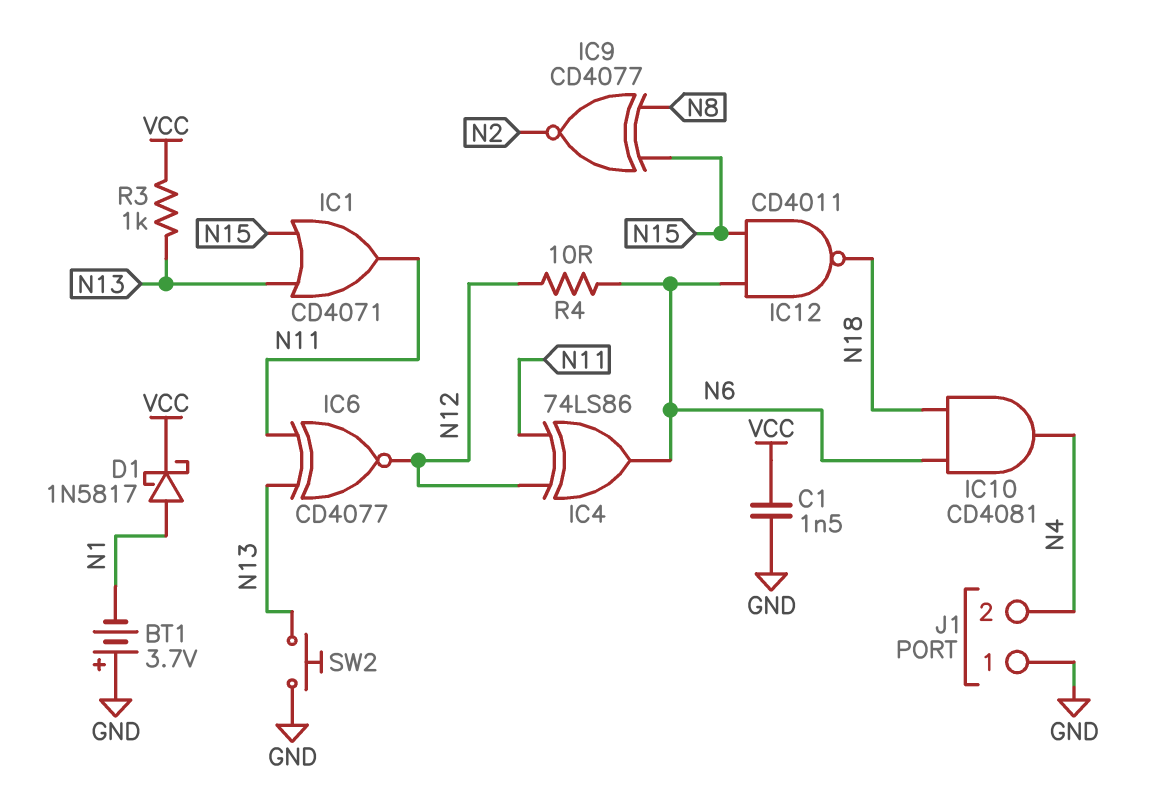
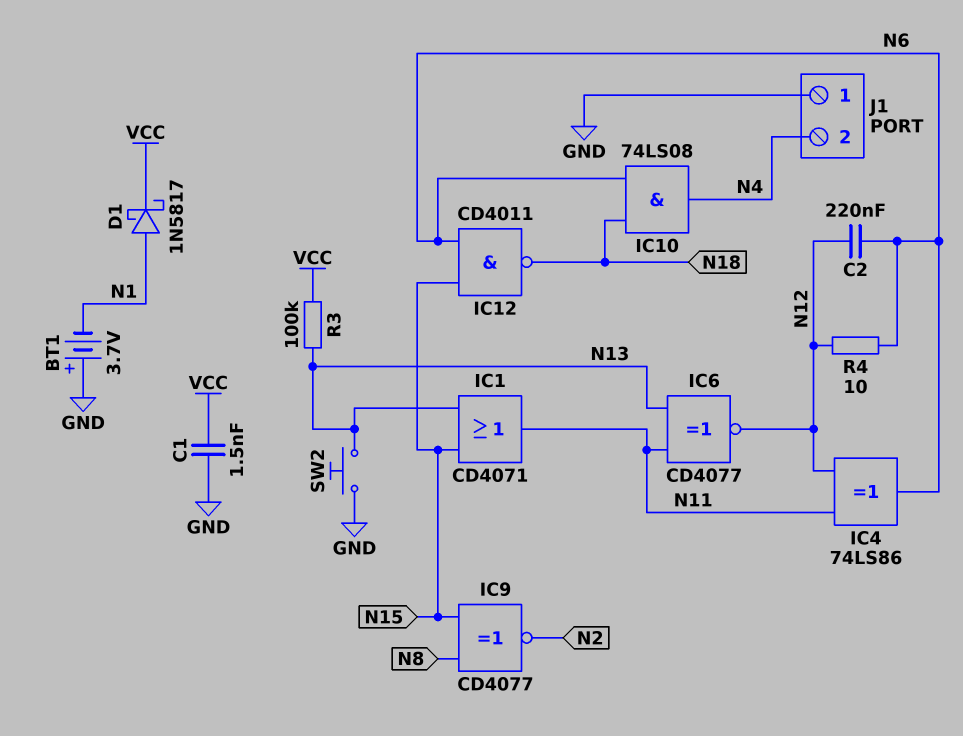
C2: none -> 220nF (N6, N12)
IC10: AND CD4081 (in N6, in N18, out N4) -> AND 74LS08 (in N6, in N18, out N4)
R3: 1k (N13, VCC) -> 100k (N13, VCC)

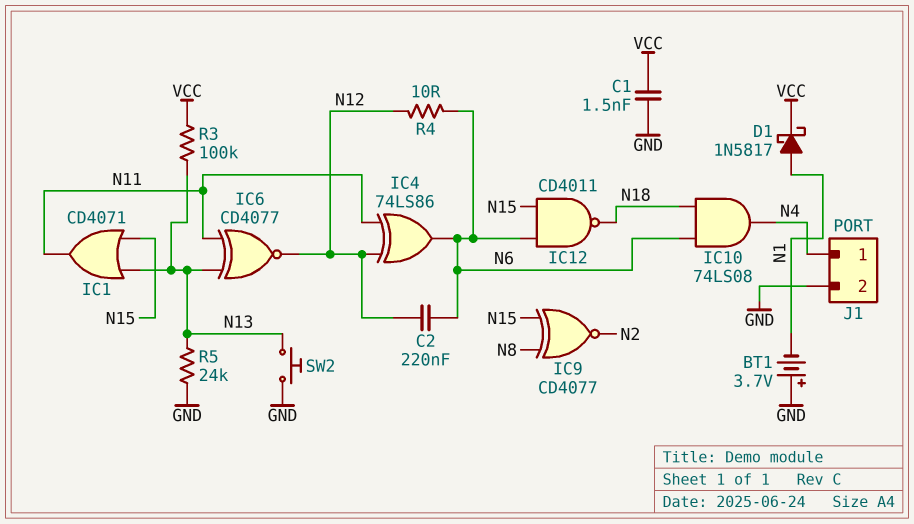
J1 pin 1: GND -> N4
J1 pin 2: N4 -> GND
R5: none -> 24k (GND, N13)

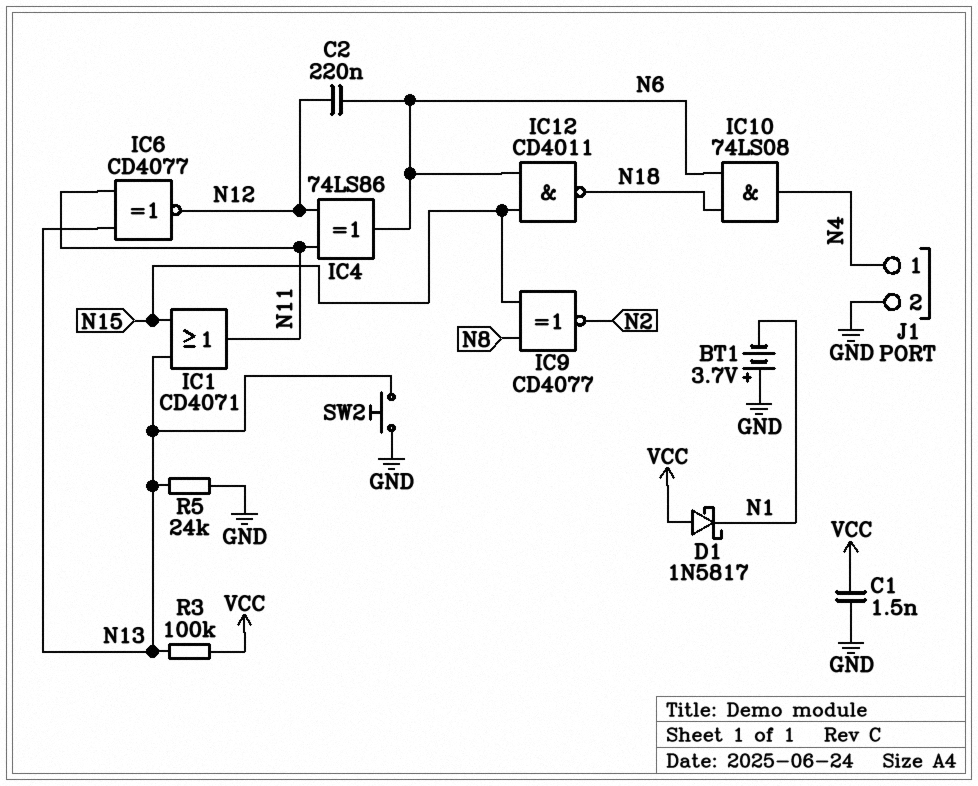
D1: schottky 1N5817 (A N1, K VCC) -> schottky 1N5817 (A VCC, K N1)
R4: 10 (N6, N12) -> none

